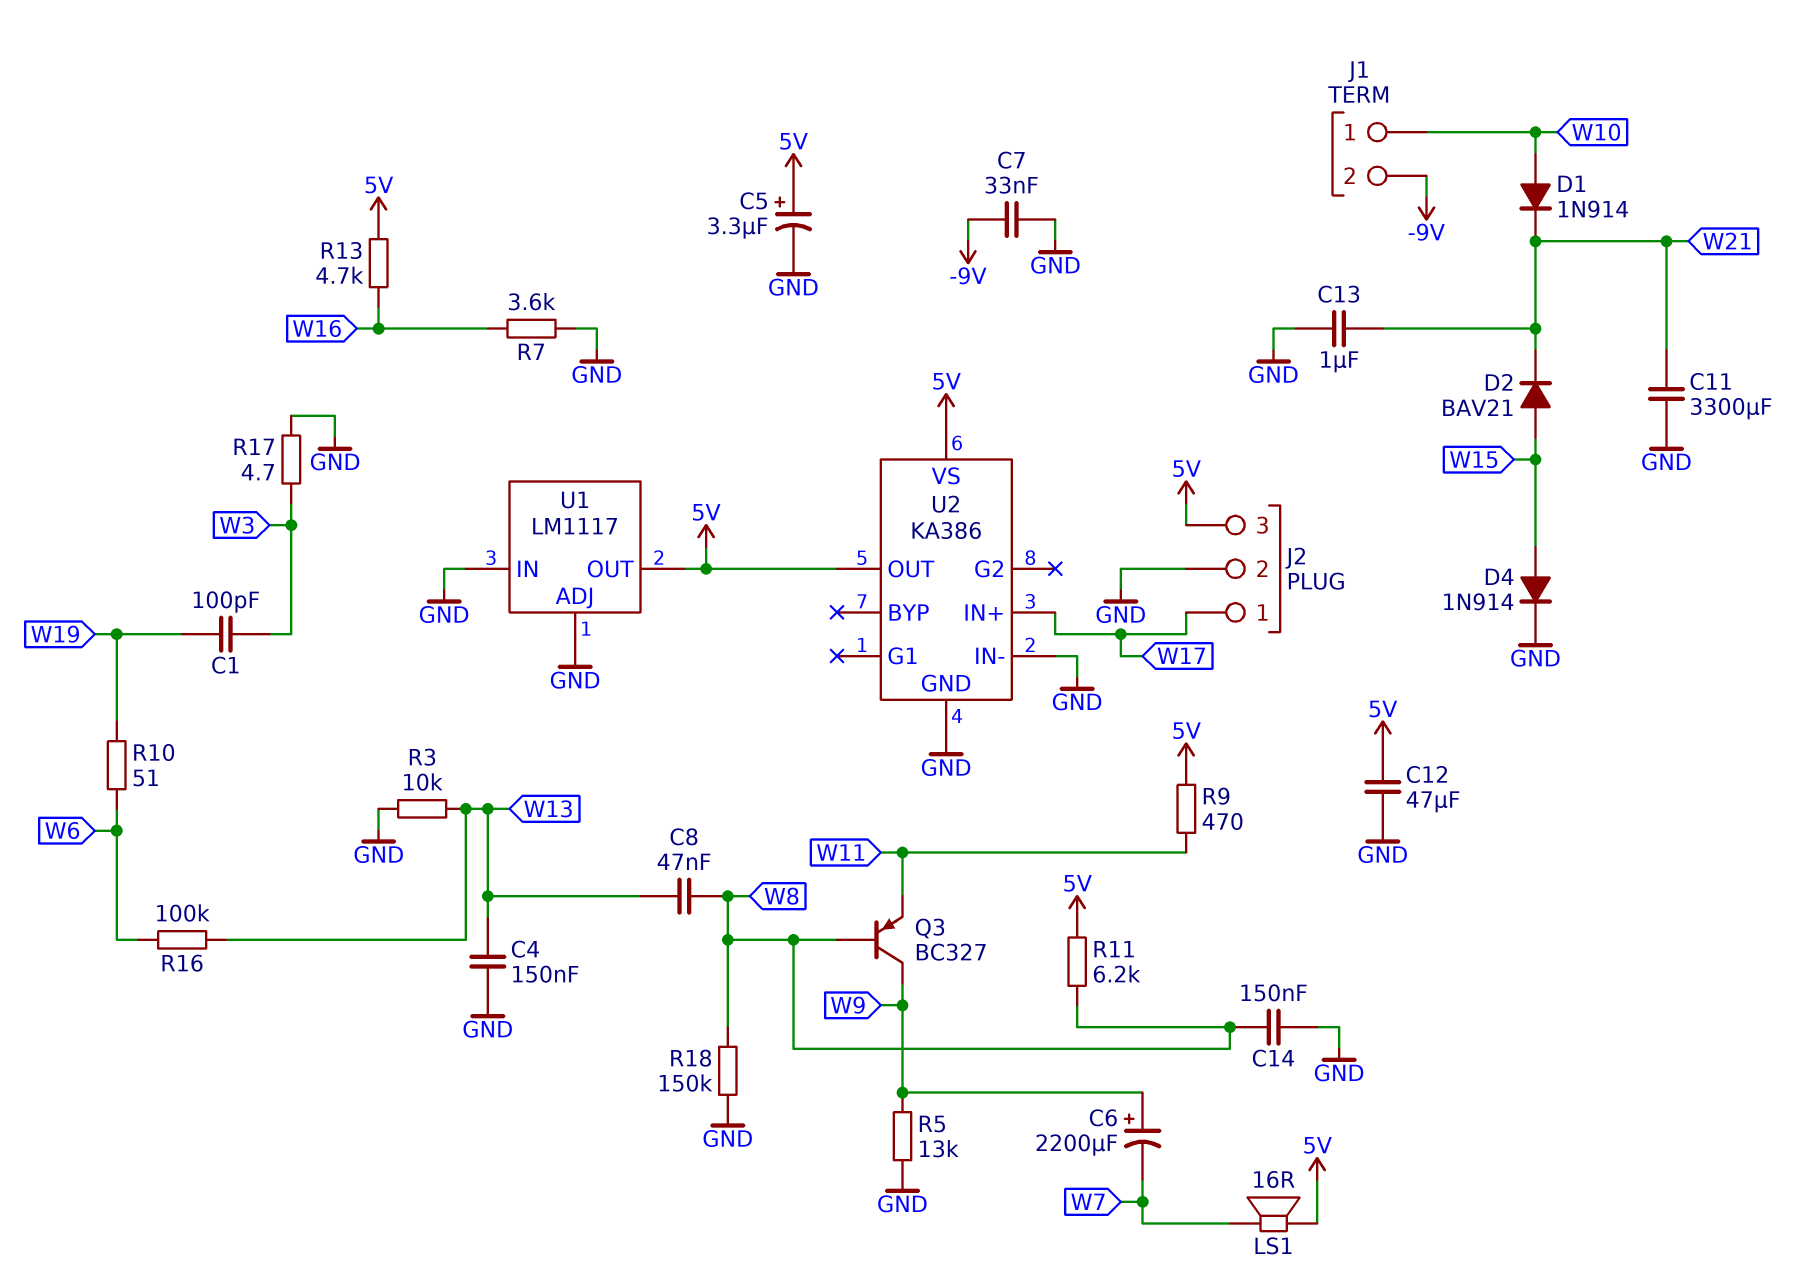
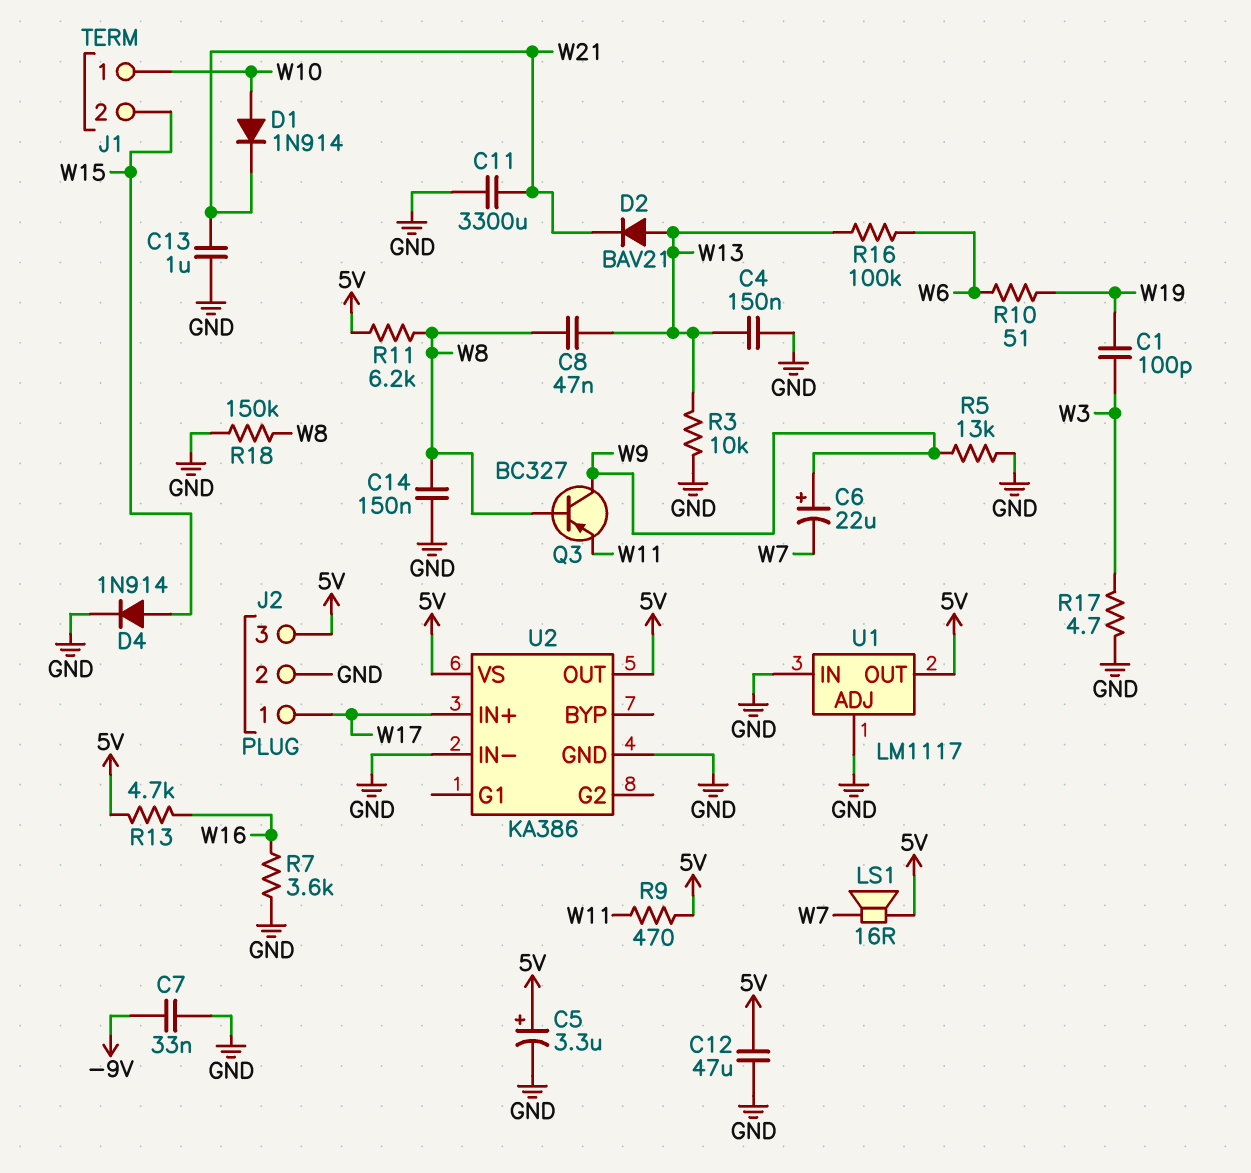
C6: 2200uF (plus W9, minus W7) -> 22uF (plus W9, minus W7)
D2: diode BAV21 (A W15, K W21) -> diode BAV21 (A W13, K W21)
J1 pin 2: -9V -> W15

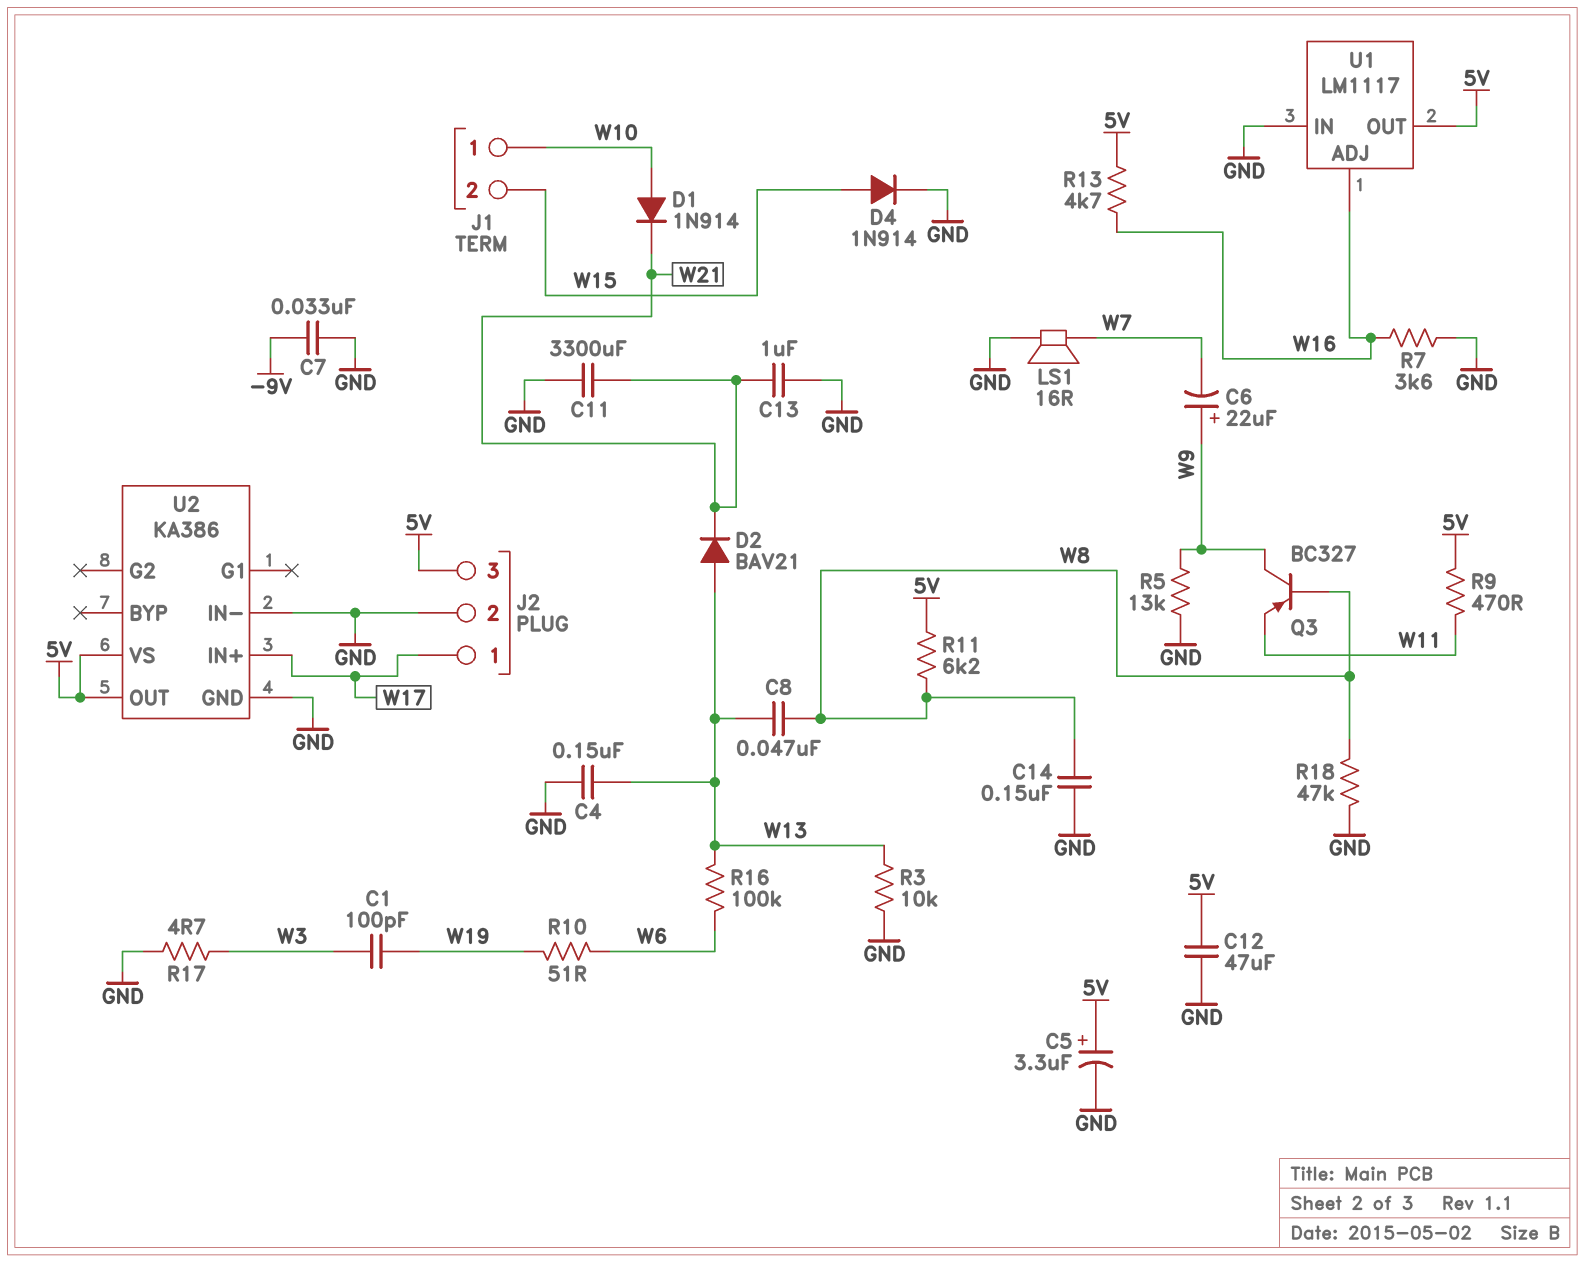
LS1: speaker 16R (5V, W7) -> speaker 16R (GND, W7)
R18: 150k (GND, W8) -> 47k (GND, W8)
U1 pin ADJ: GND -> W16

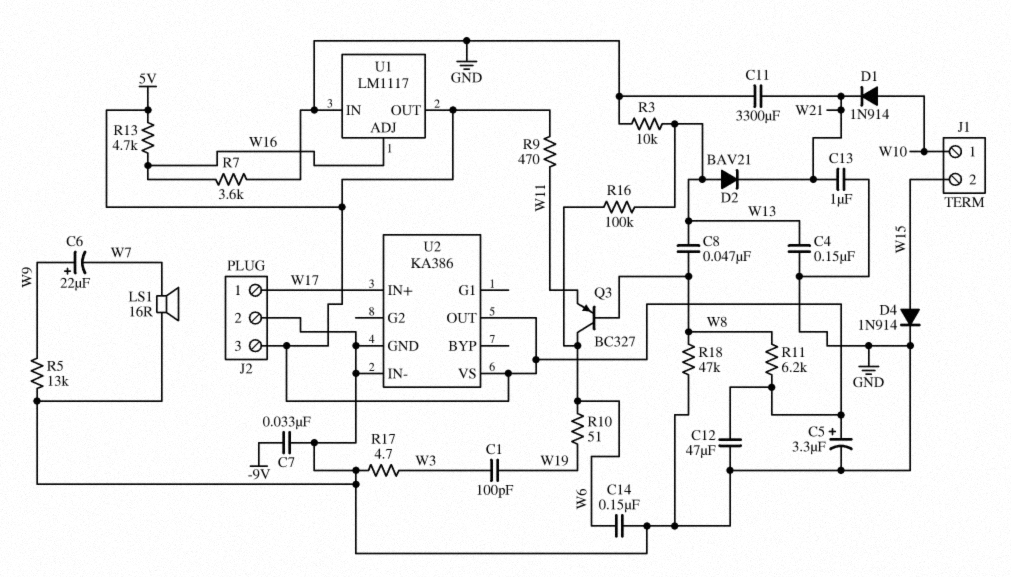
C14: 150nF (GND, W8) -> 150nF (GND, W6)
Q3: PNP BC327 (B W8, C W9, E W11) -> PNP BC327 (B W8, C W6, E W11)

